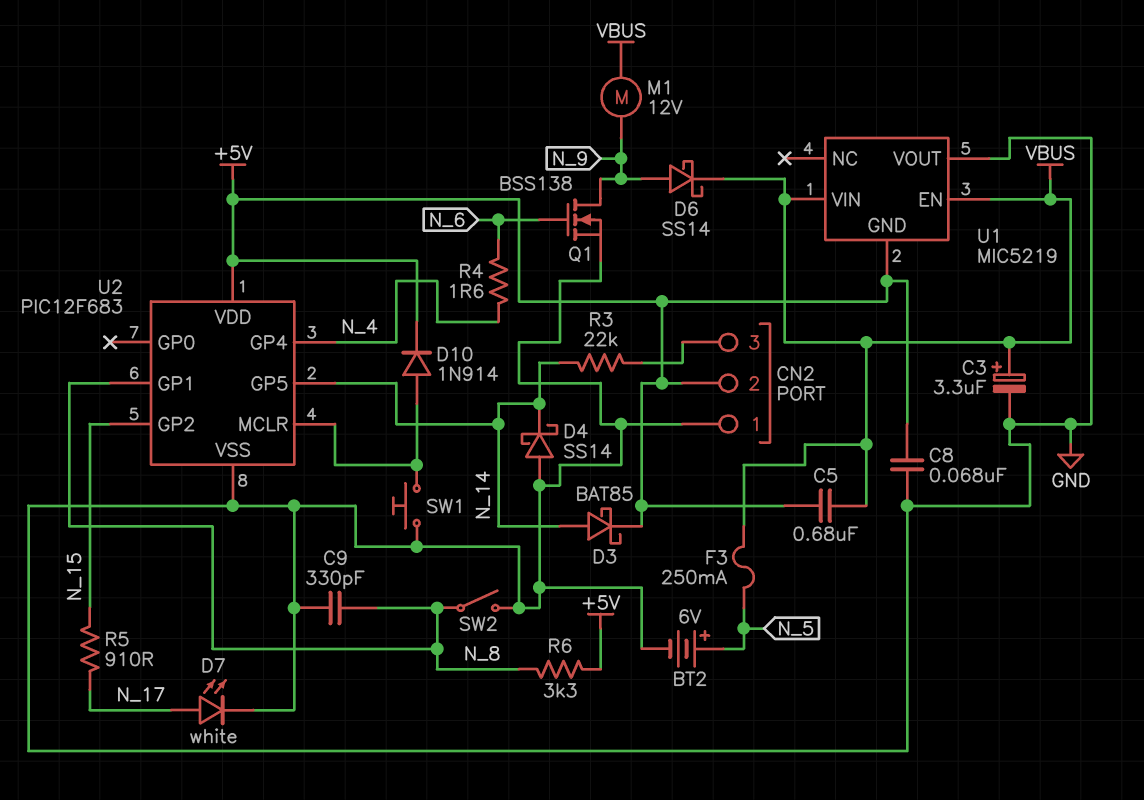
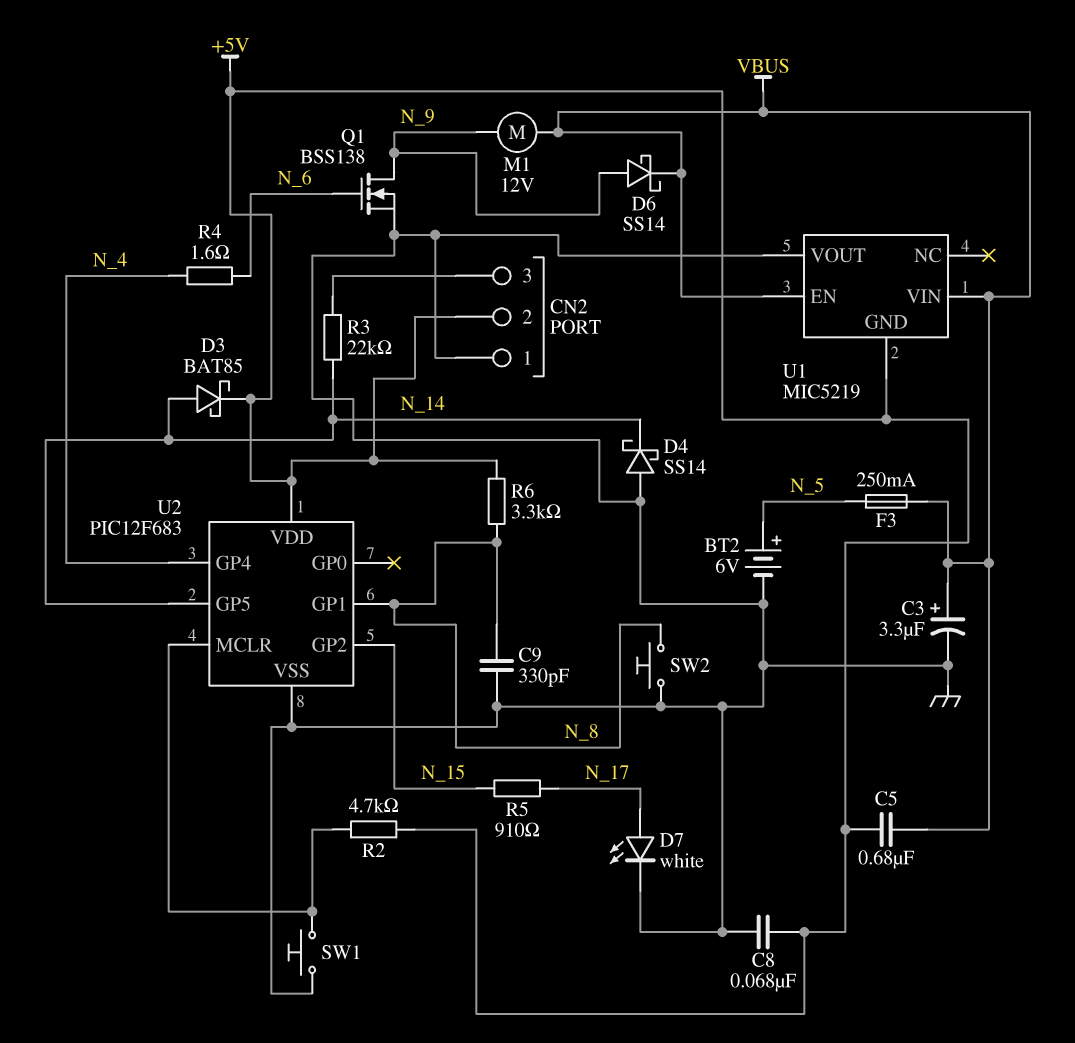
D10: diode 1N914 (A U2/MCLR, K +5V) -> none
R2: none -> 4.7k (+5V, U2/MCLR)
SW2: switch (GND, N_8) -> button (GND, N_8)

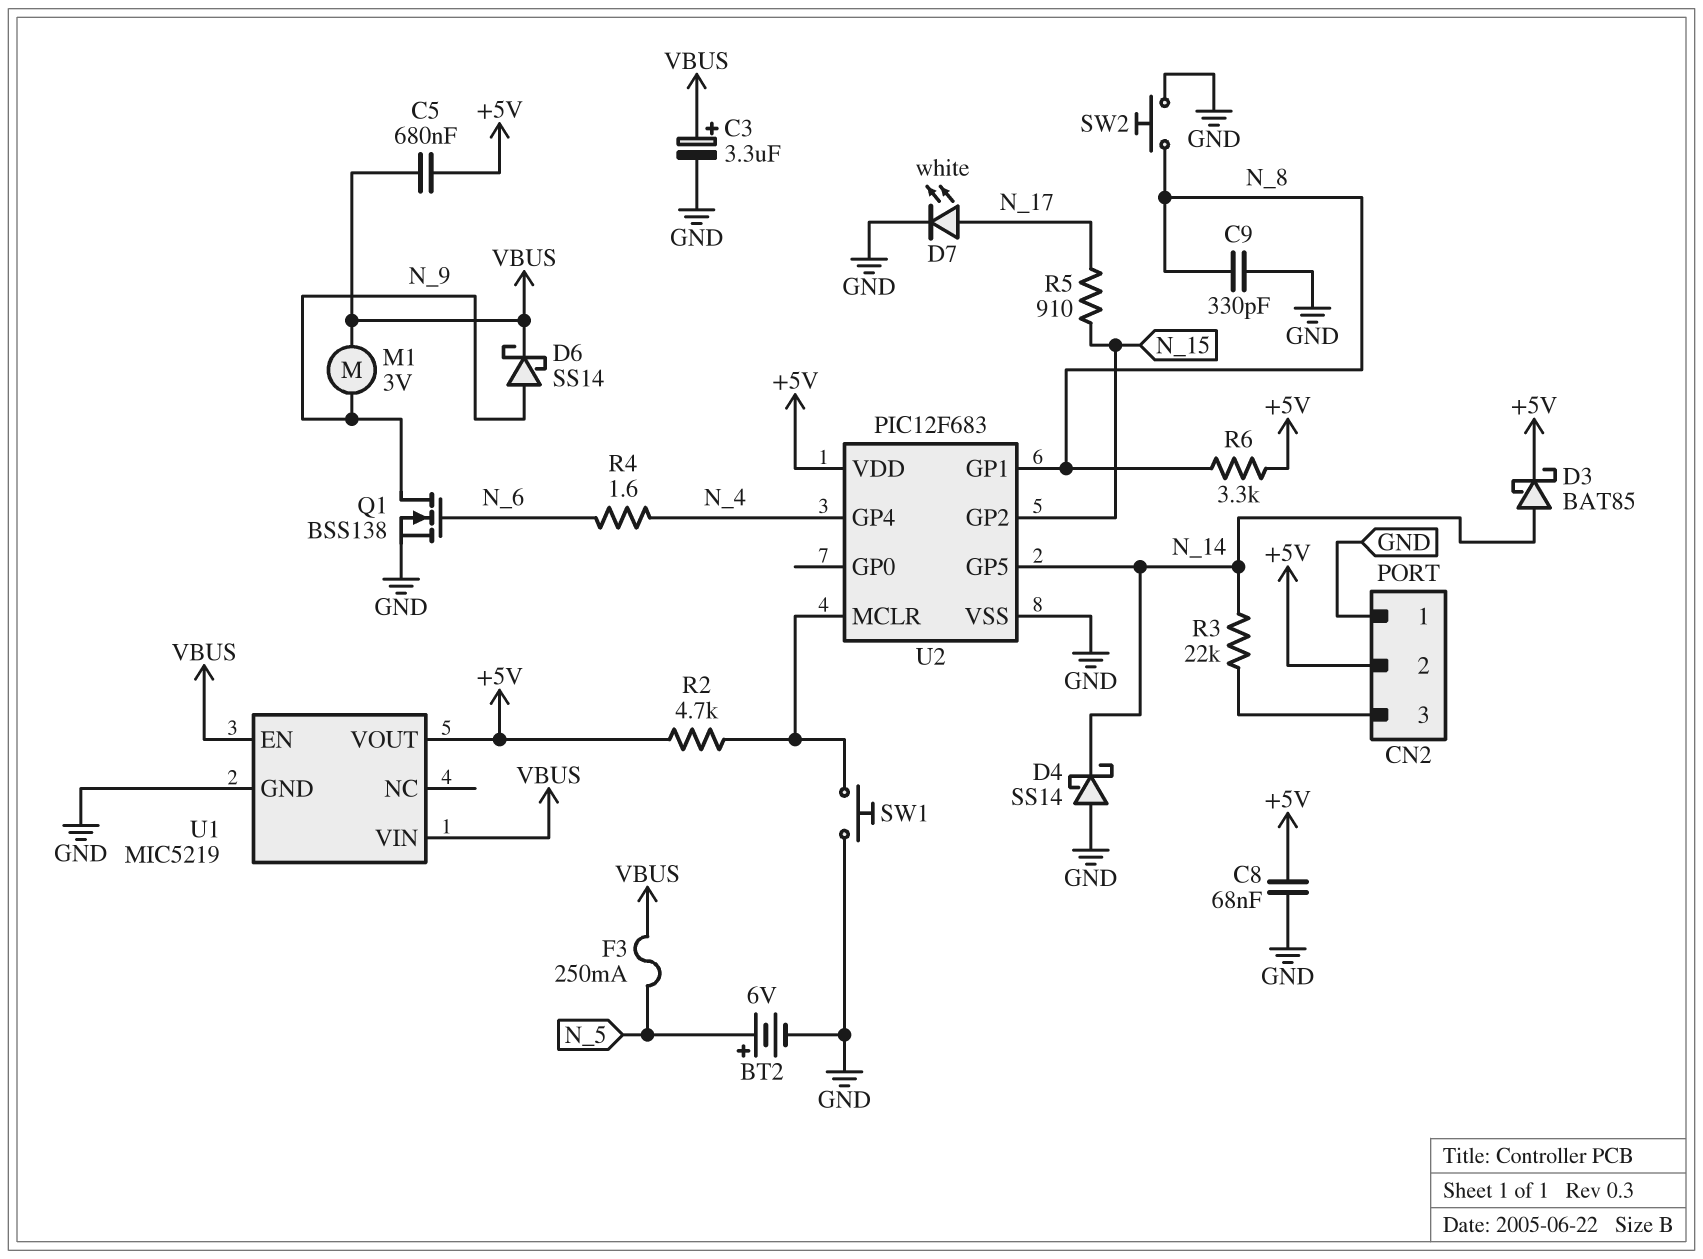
M1: motor 12V (N_9, VBUS) -> motor 3V (N_9, VBUS)
U1 pin GND: +5V -> GND
U1 pin VOUT: GND -> +5V

